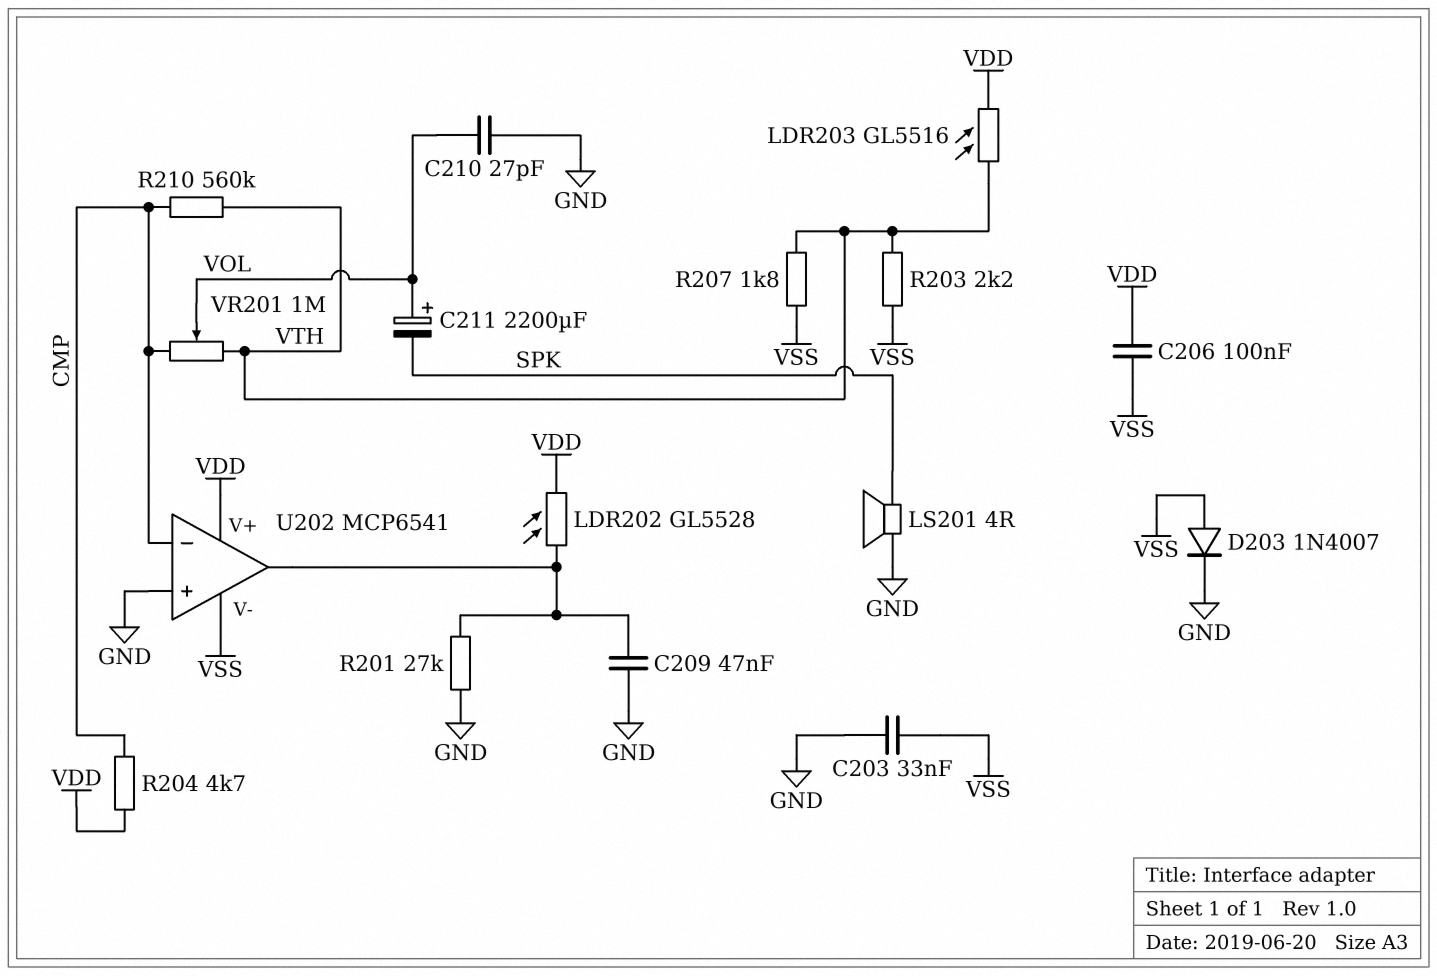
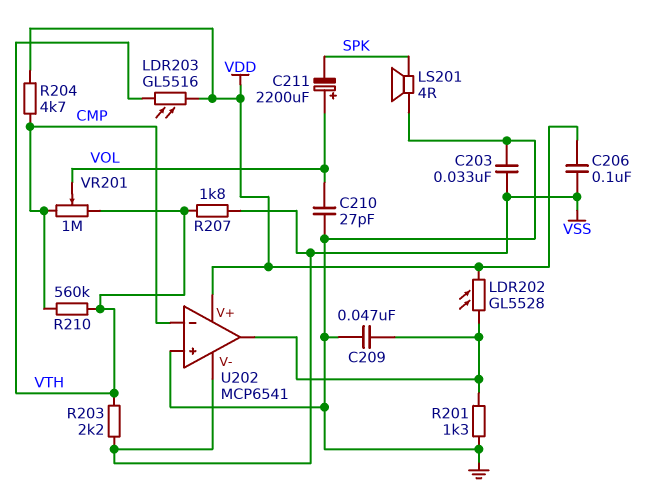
D203: diode 1N4007 (A VSS, K GND) -> none
R201: 27k (GND, U202/out) -> 1.3k (GND, U202/out)

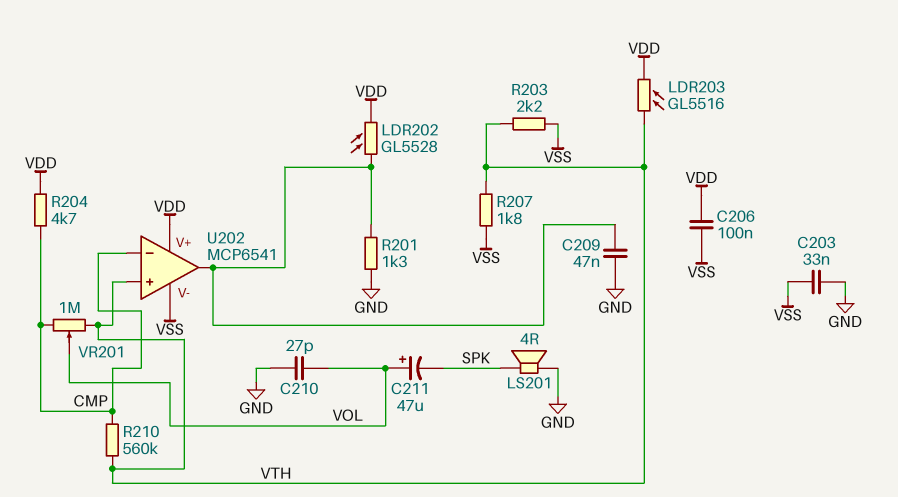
C211: 2200uF (plus VOL, minus SPK) -> 47uF (plus VOL, minus SPK)
U202 pin in+: GND -> VTH

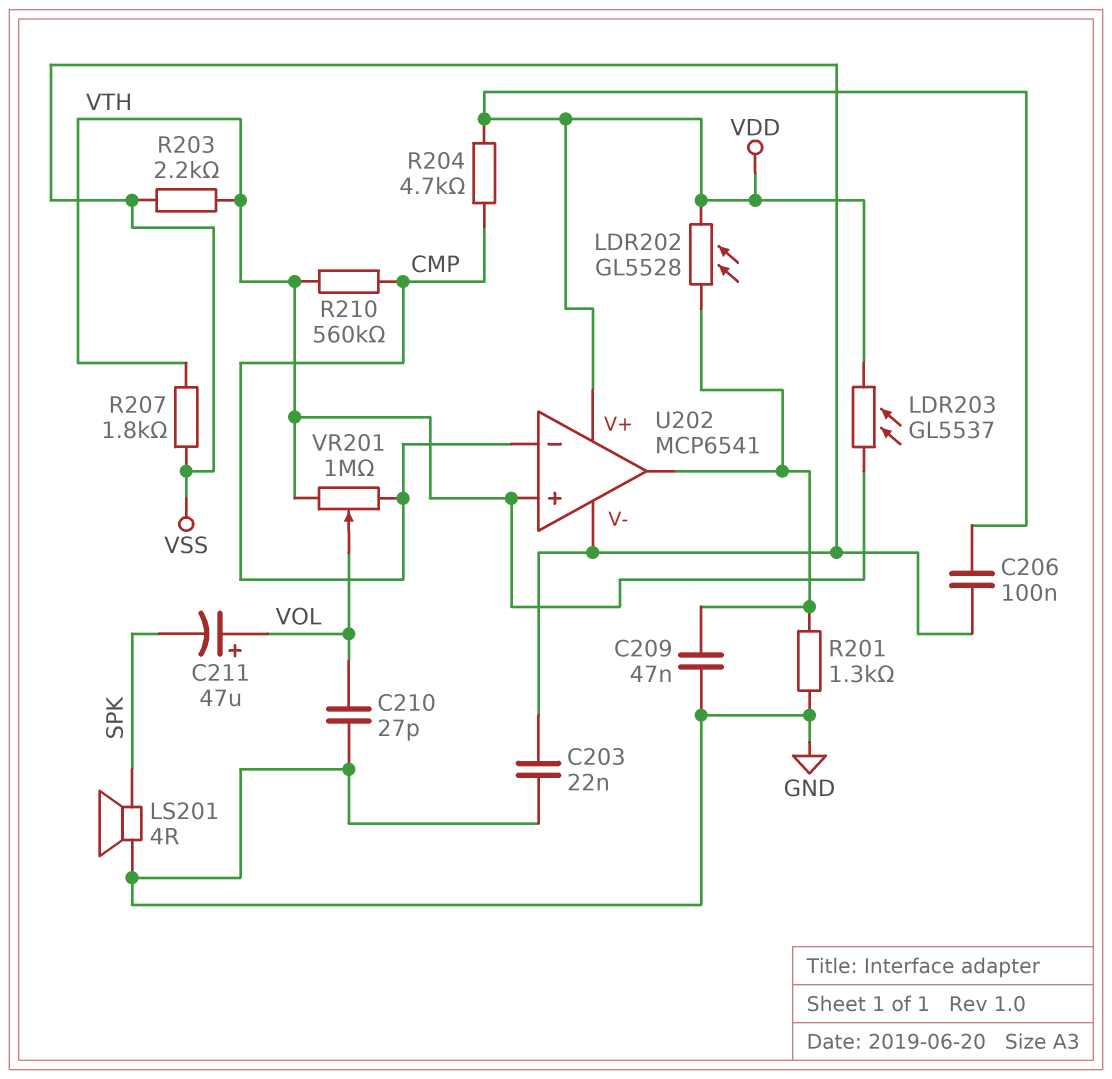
C203: 33nF (GND, VSS) -> 22nF (GND, VSS)
LDR203: GL5516 (VDD, VTH) -> GL5537 (VDD, VTH)

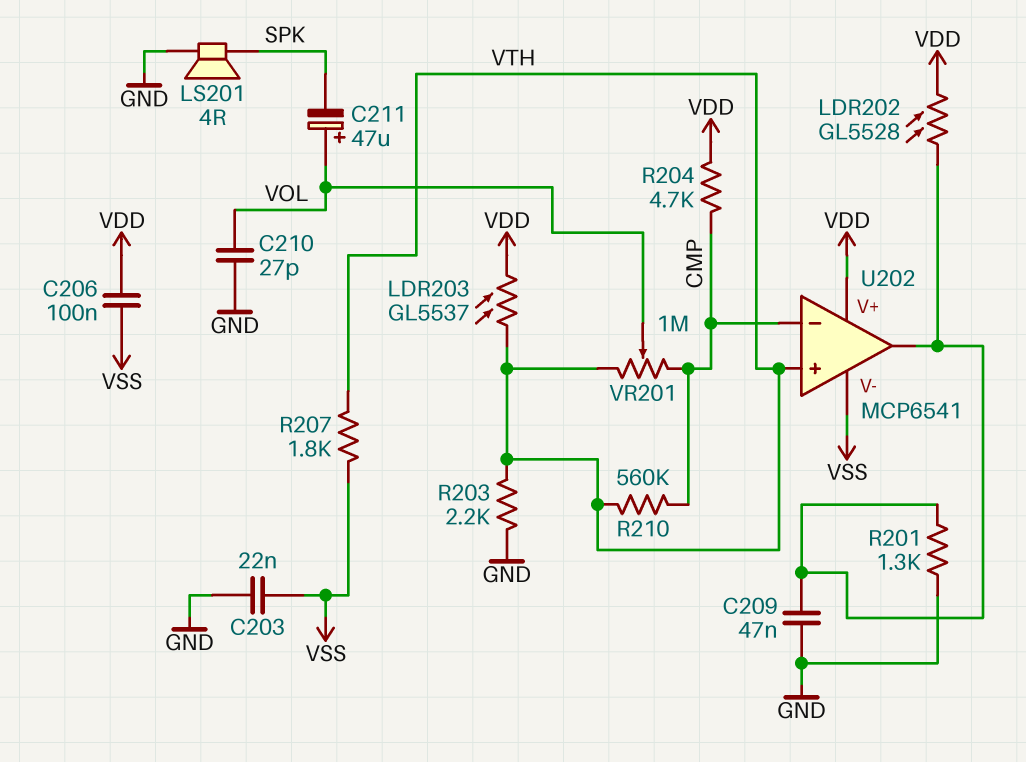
R203: 2.2k (VSS, VTH) -> 2.2k (GND, VTH)

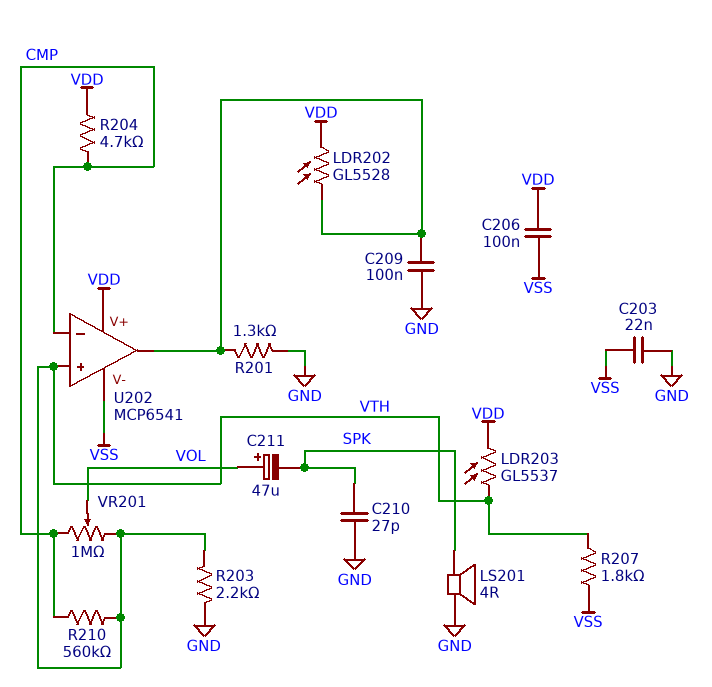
C209: 47nF (GND, U202/out) -> 100nF (GND, U202/out)
C210: 27pF (GND, VOL) -> 27pF (GND, SPK)

